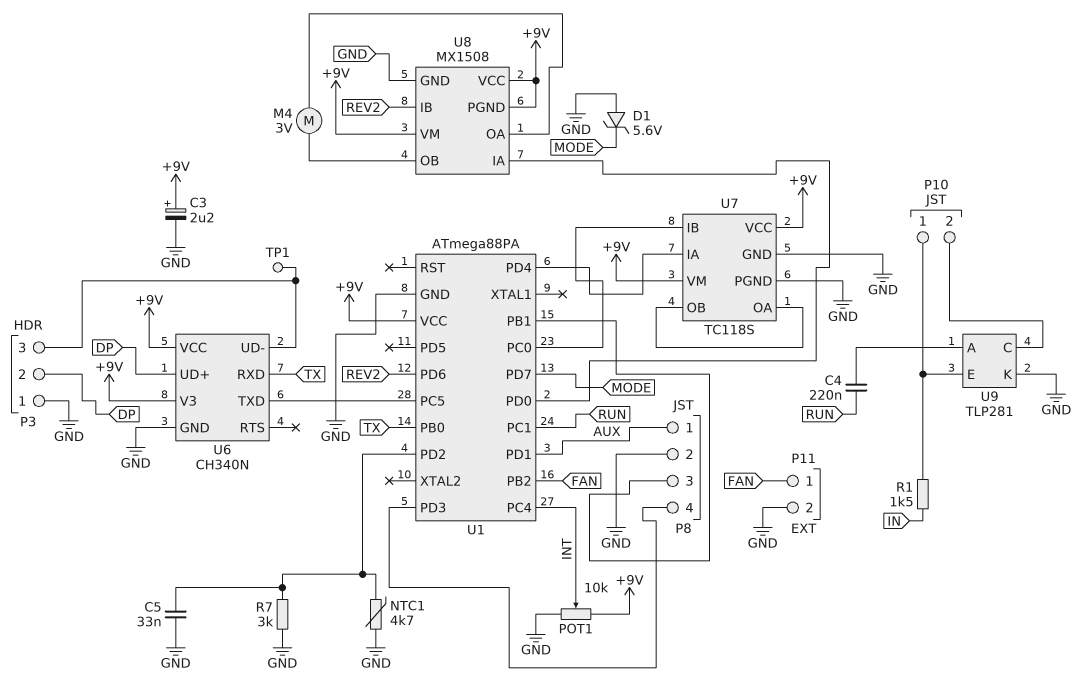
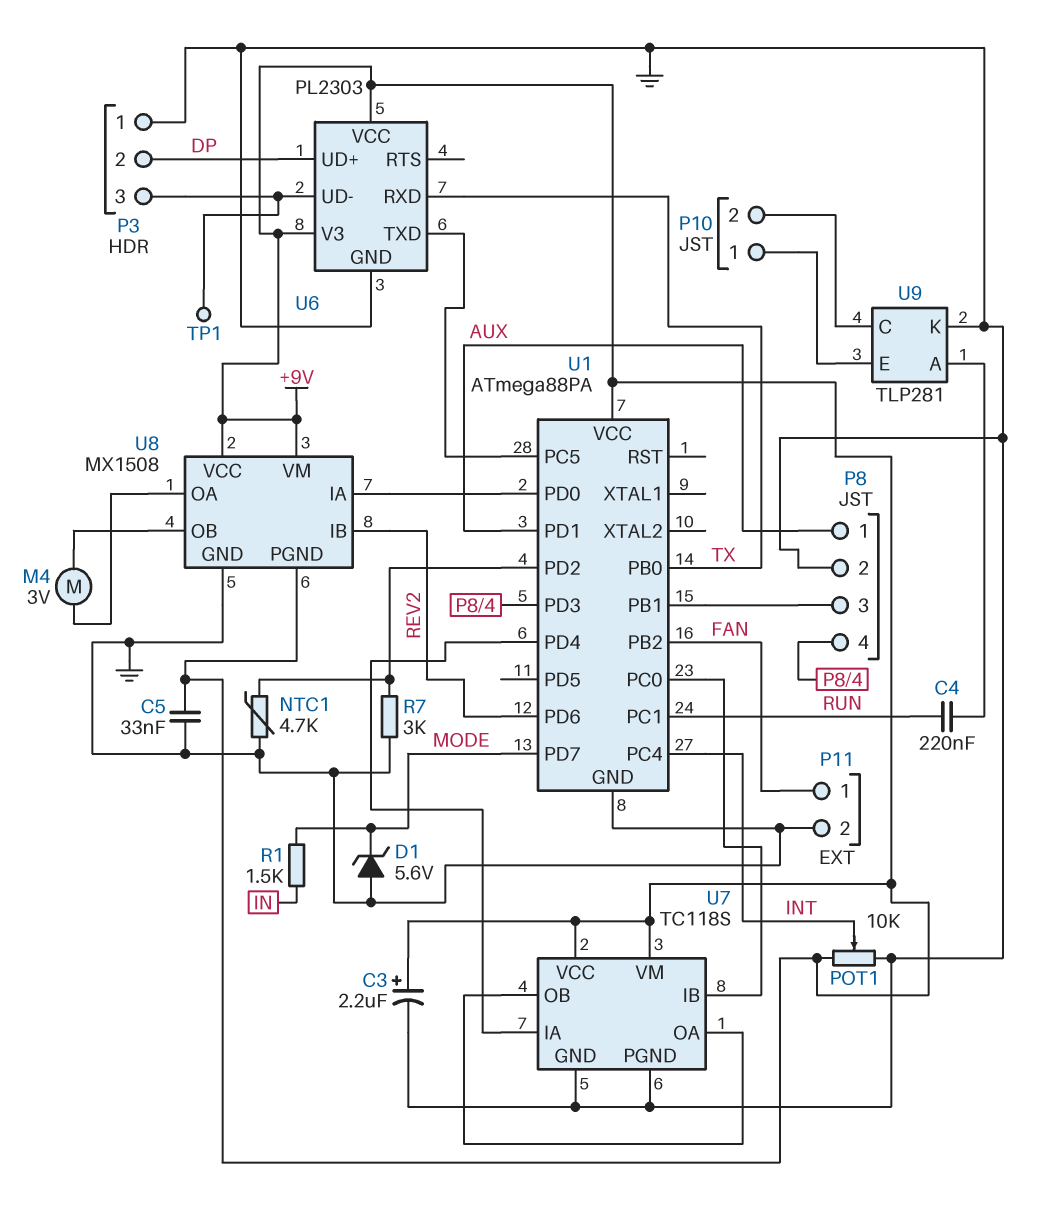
C5: 33nF (GND, U1/PD2) -> 33nF (+9V, GND)
R1: 1.5k (IN, P10/1) -> 1.5k (IN, MODE)
U6: CH340N -> PL2303

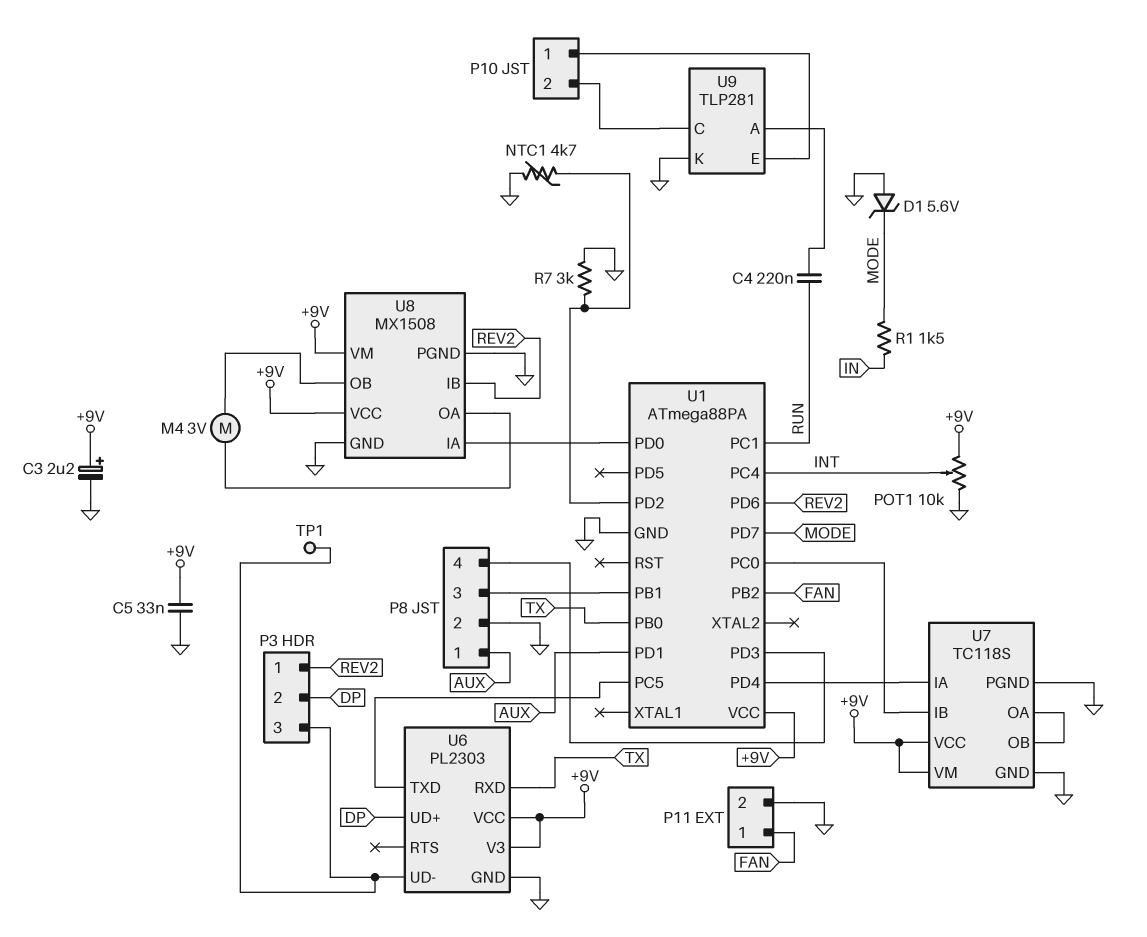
P3 pin 1: GND -> REV2
U8 pin PGND: +9V -> GND

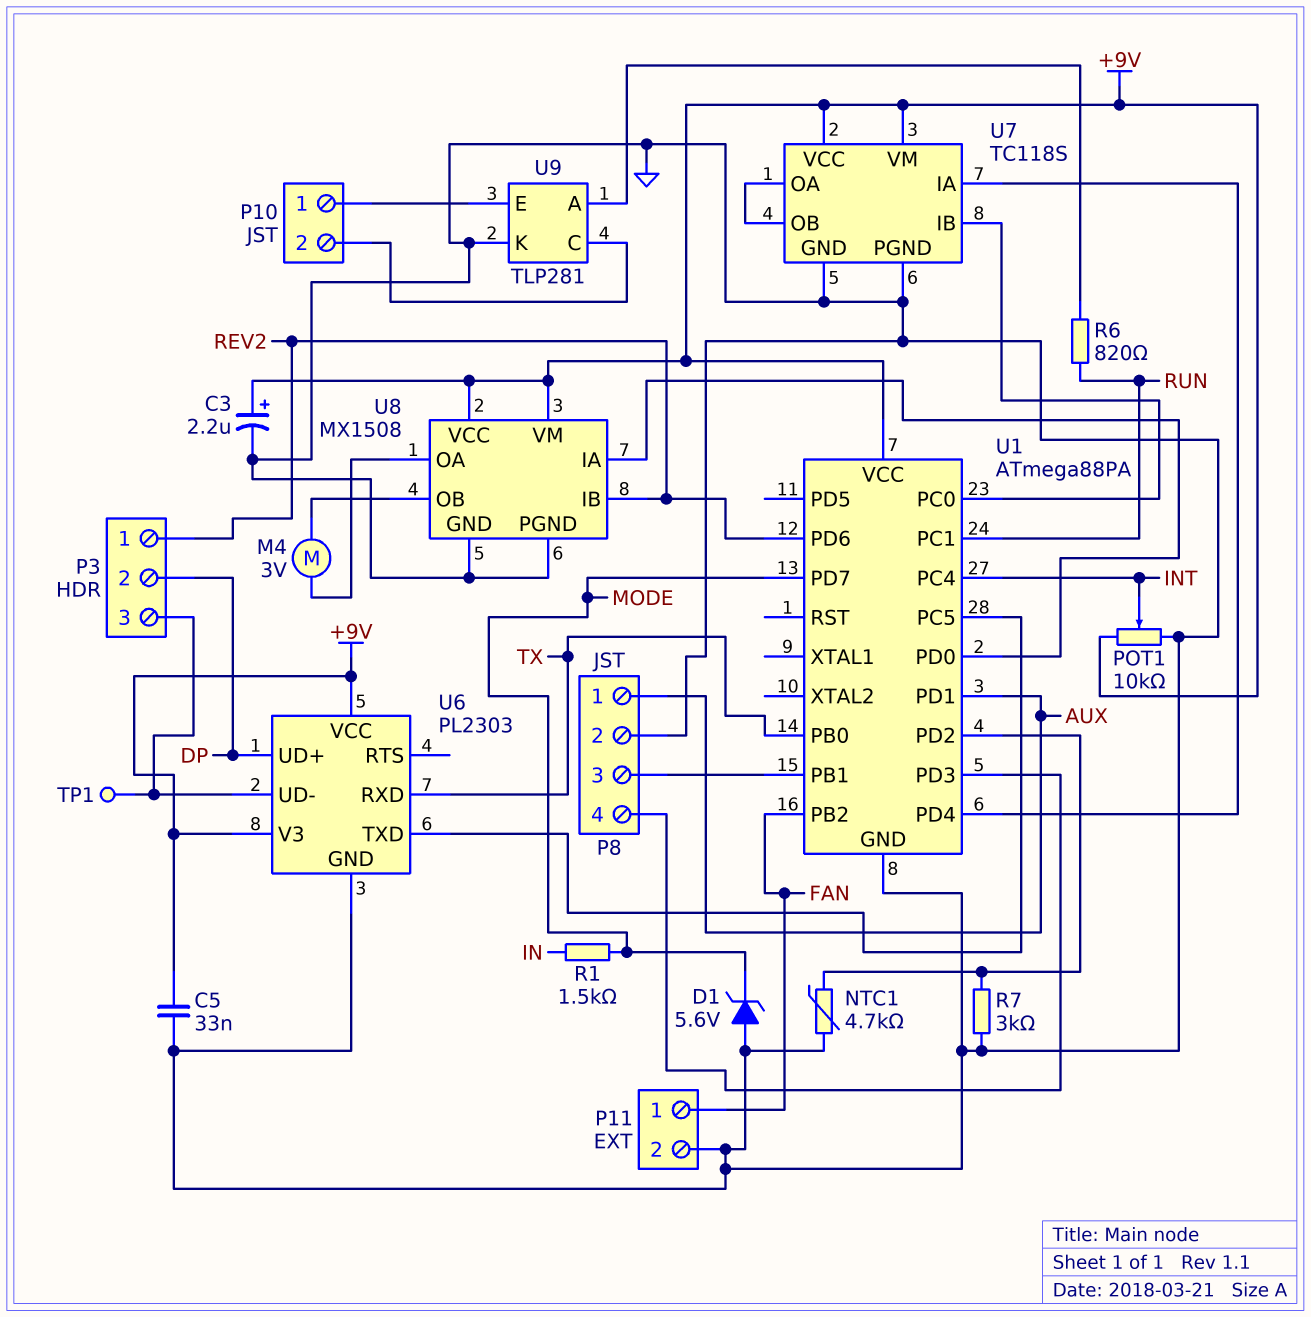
C4: 220nF (RUN, U9/A) -> none
R6: none -> 820 (RUN, U9/A)

